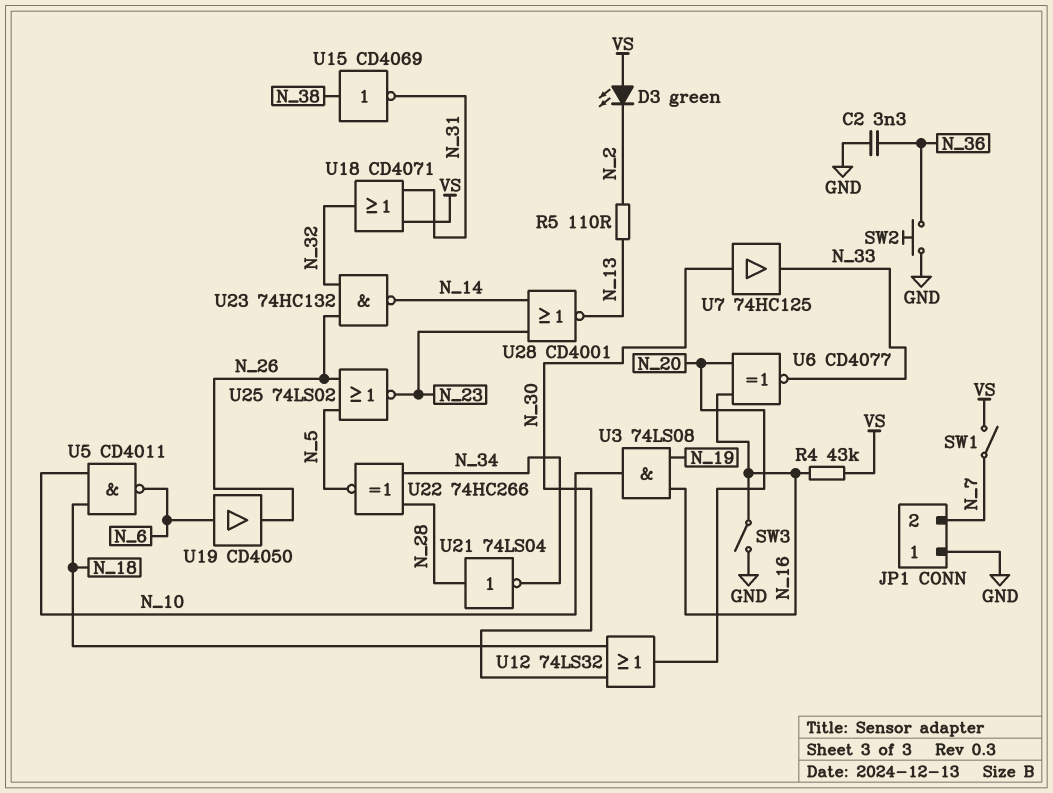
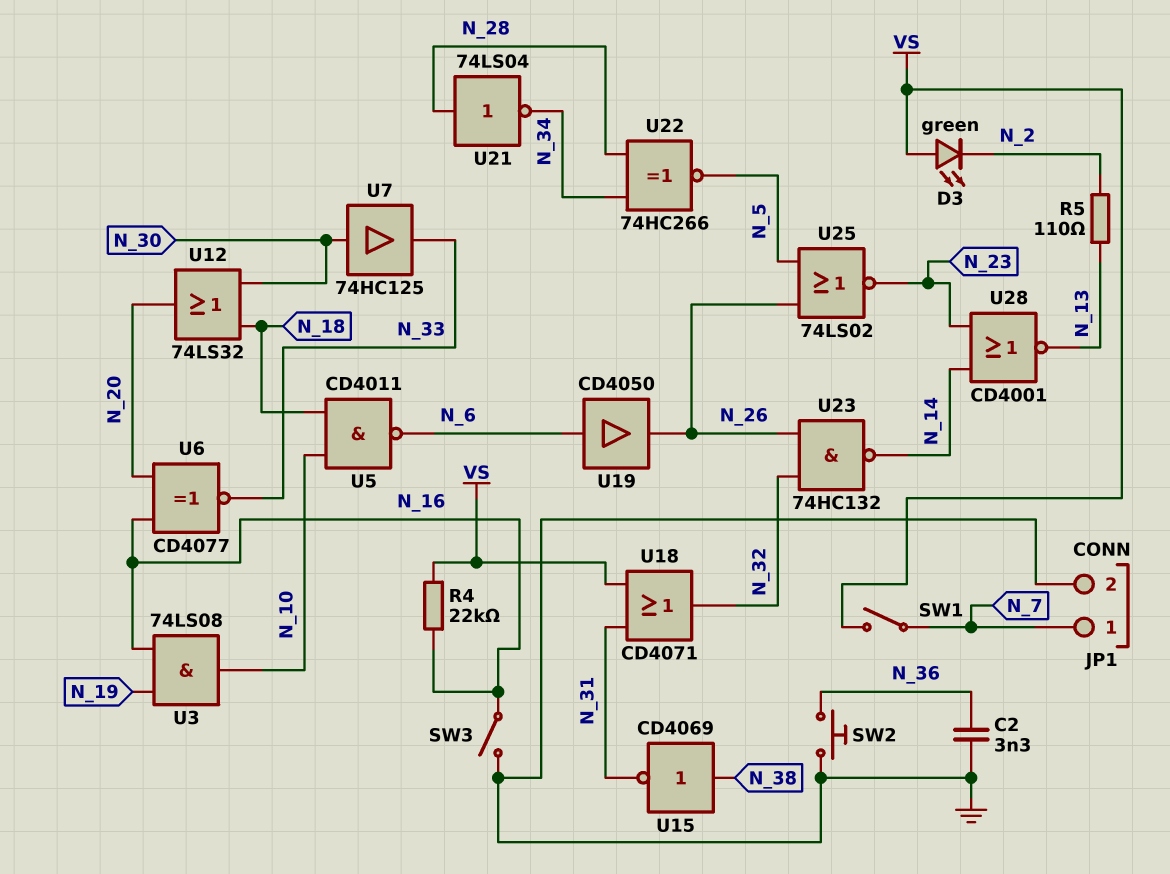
JP1 pin 1: GND -> N_7
JP1 pin 2: N_7 -> GND
R4: 43k (N_16, VS) -> 22k (N_16, VS)

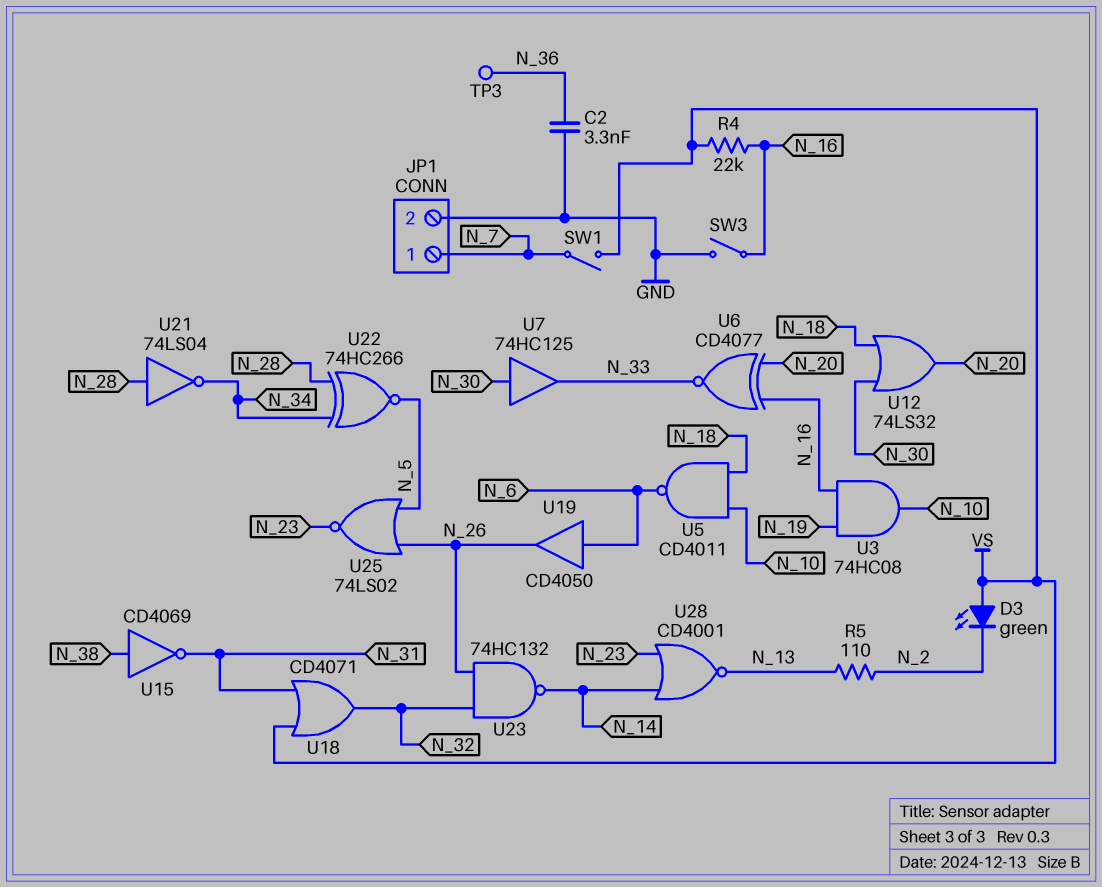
SW2: button (GND, N_36) -> none
TP3: none -> test point (N_36)
U3: AND 74LS08 (in N_16, in N_19, out N_10) -> AND 74HC08 (in N_16, in N_19, out N_10)

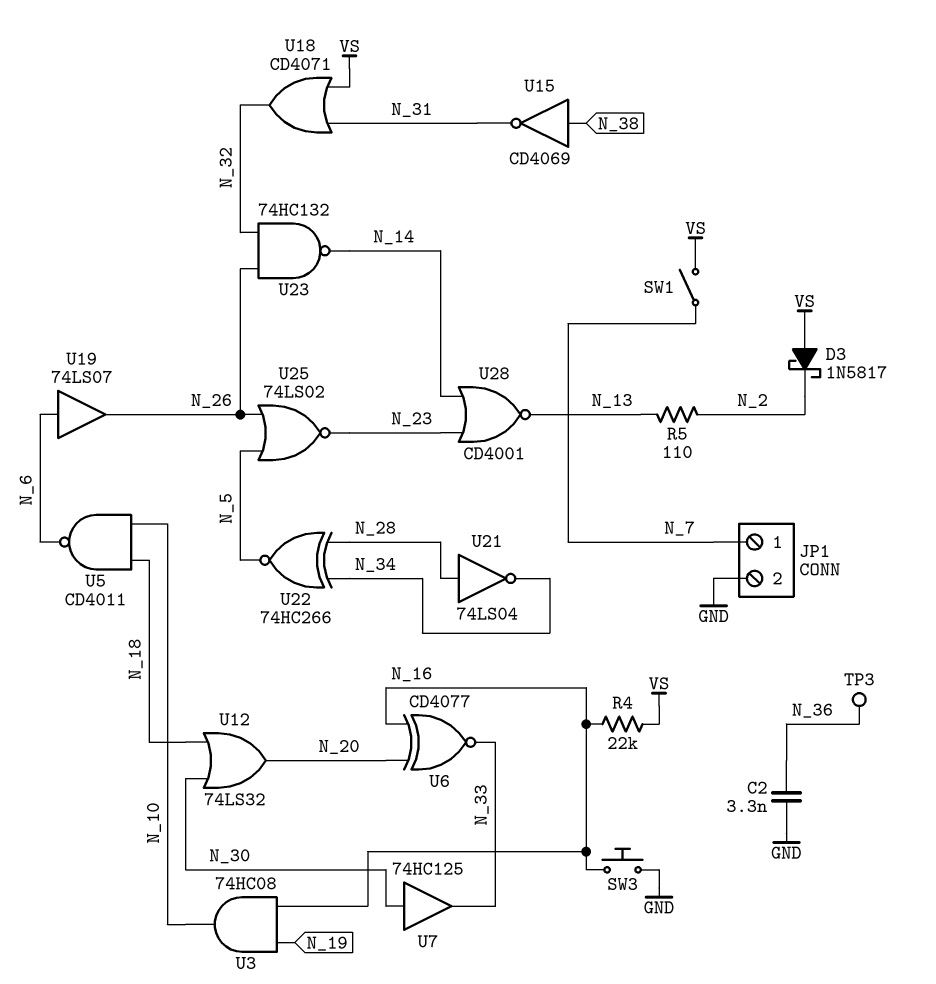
D3: LED green (A VS, K N_2) -> schottky 1N5817 (A VS, K N_2)
SW3: switch (GND, N_16) -> button (GND, N_16)
U19: buffer CD4050 (in N_6, out N_26) -> buffer 74LS07 (in N_6, out N_26)

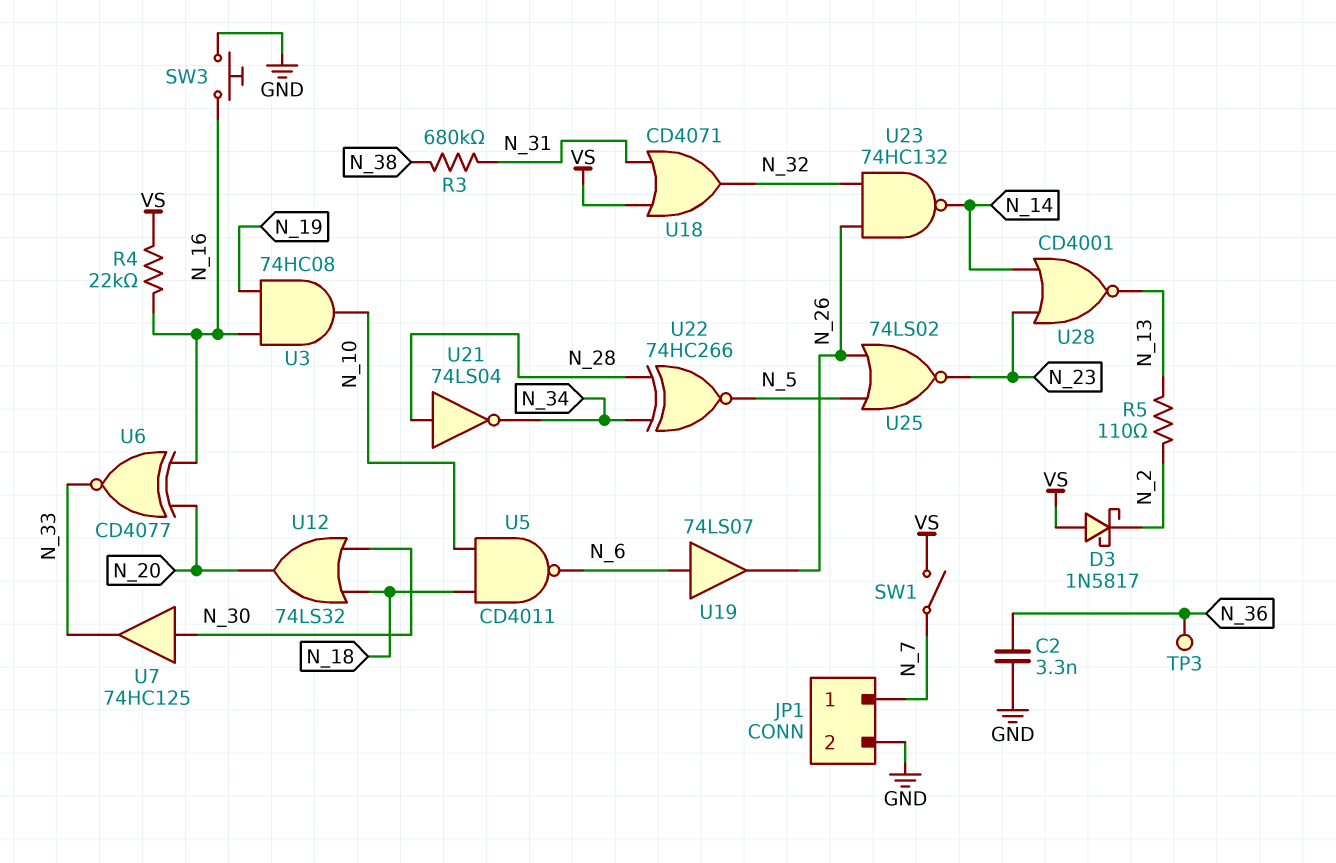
R3: none -> 680k (N_31, N_38)
U15: NOT CD4069 (in N_38, out N_31) -> none

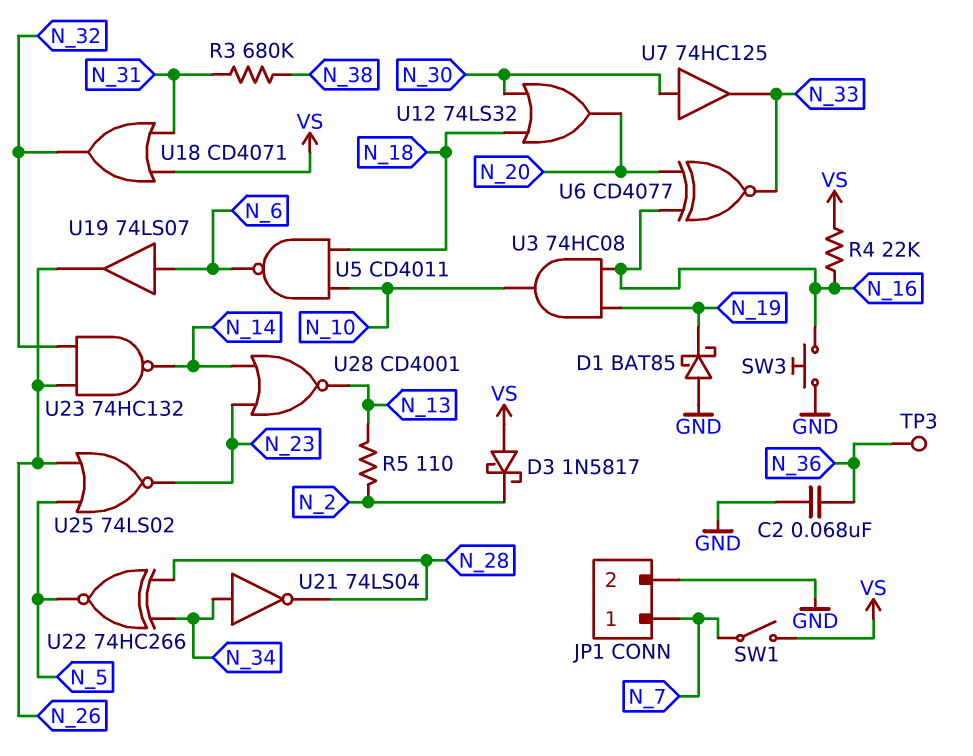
C2: 3.3nF (GND, N_36) -> 68nF (GND, N_36)
D1: none -> schottky BAT85 (A GND, K N_19)
U21: NOT 74LS04 (in N_28, out N_34) -> NOT 74LS04 (in N_34, out N_28)

